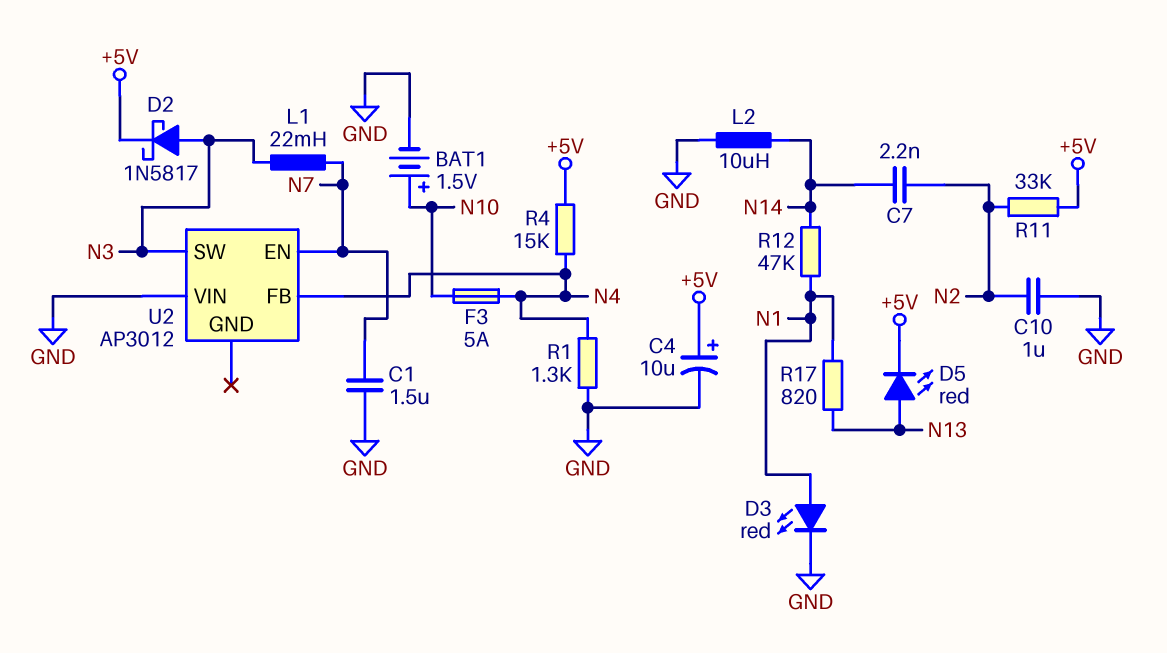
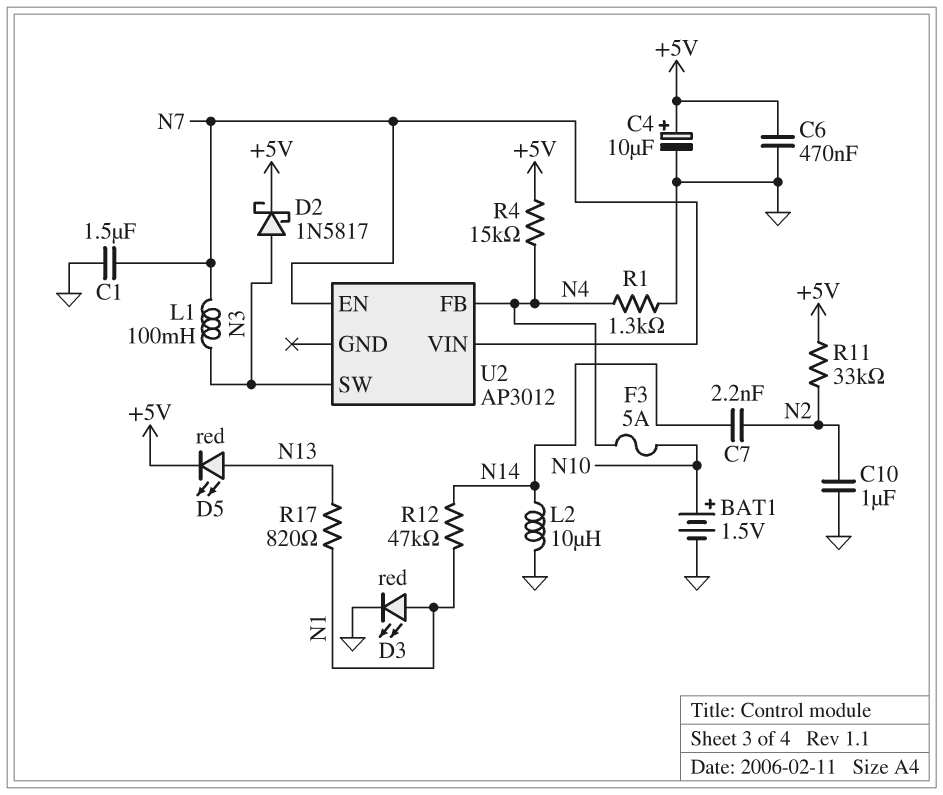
C6: none -> 470nF (+5V, GND)
L1: 22mH (N3, N7) -> 100mH (N3, N7)
U2 pin VIN: GND -> N7

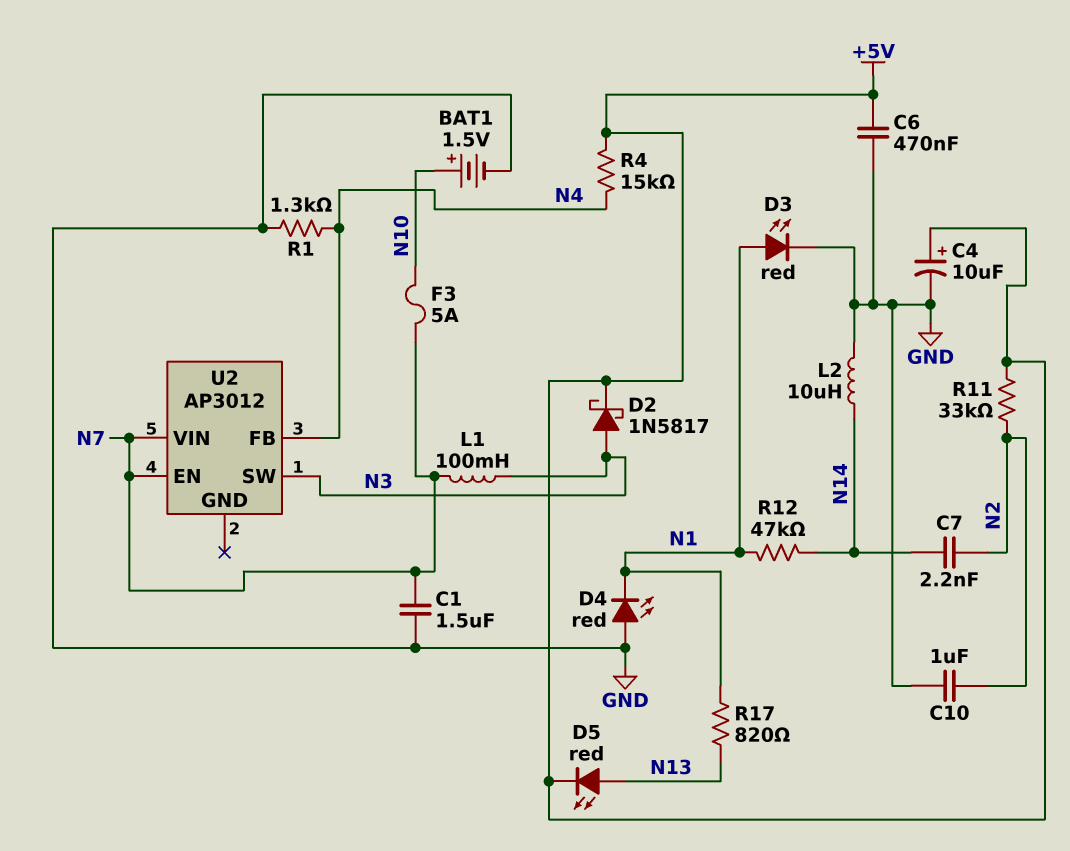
D4: none -> LED red (A GND, K N1)
F3: 5A (N4, N10) -> 5A (N7, N10)

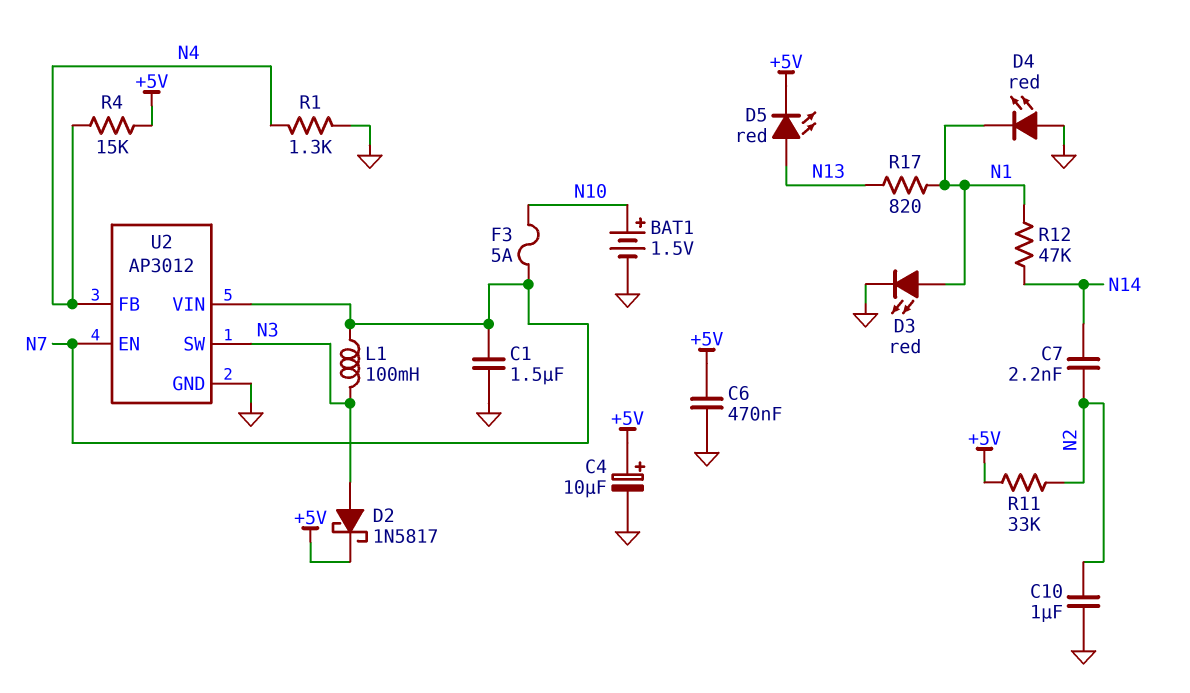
L2: 10uH (GND, N14) -> none
U2 pin GND: none -> GND

